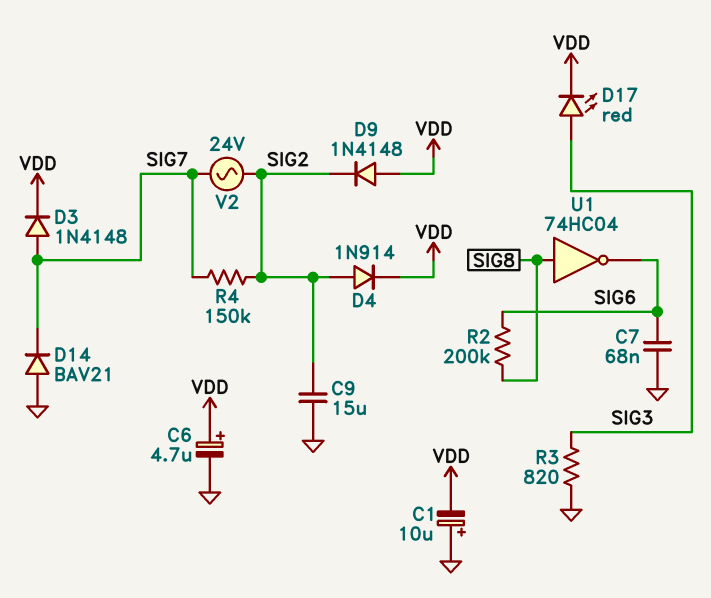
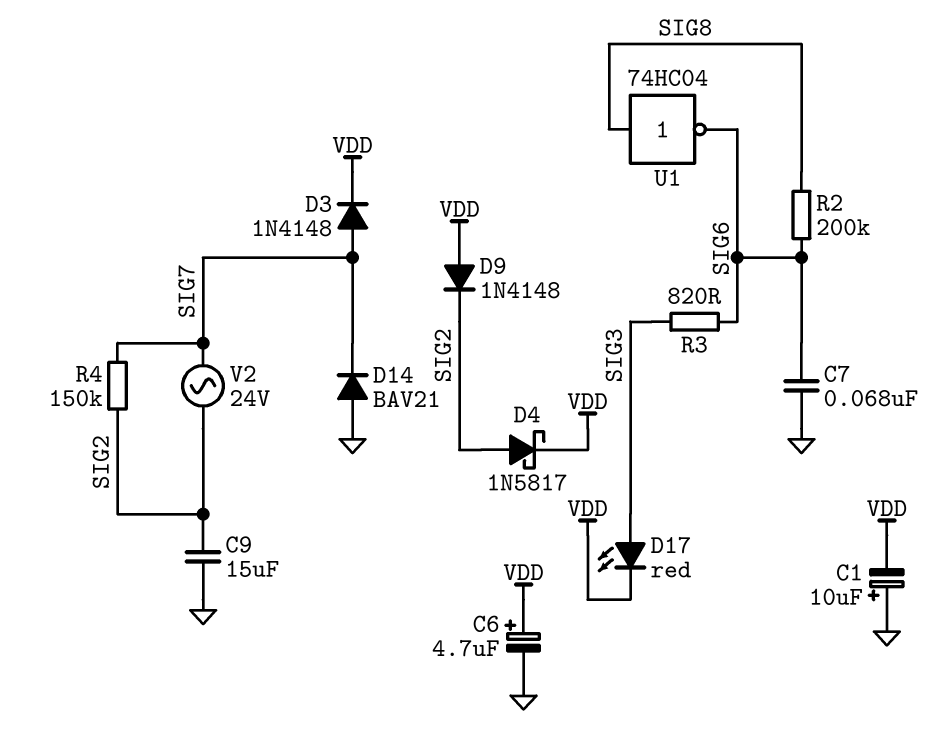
D4: diode 1N914 (A SIG2, K VDD) -> schottky 1N5817 (A SIG2, K VDD)
R3: 820 (GND, SIG3) -> 820 (SIG3, SIG6)

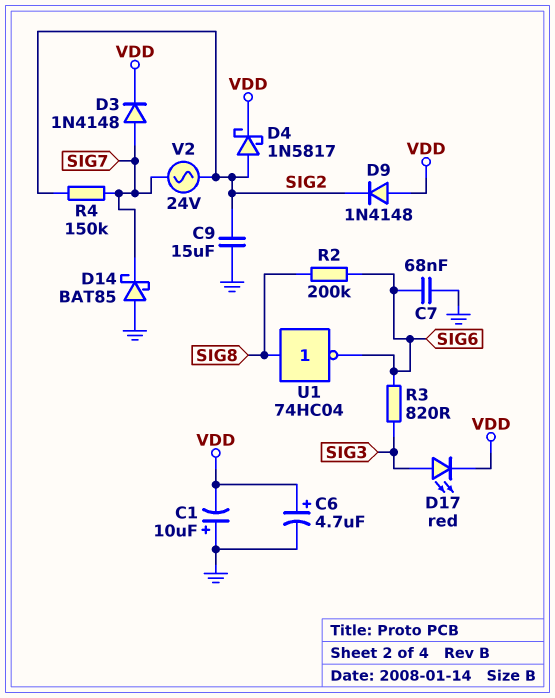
D14: diode BAV21 (A GND, K SIG7) -> schottky BAT85 (A GND, K SIG7)

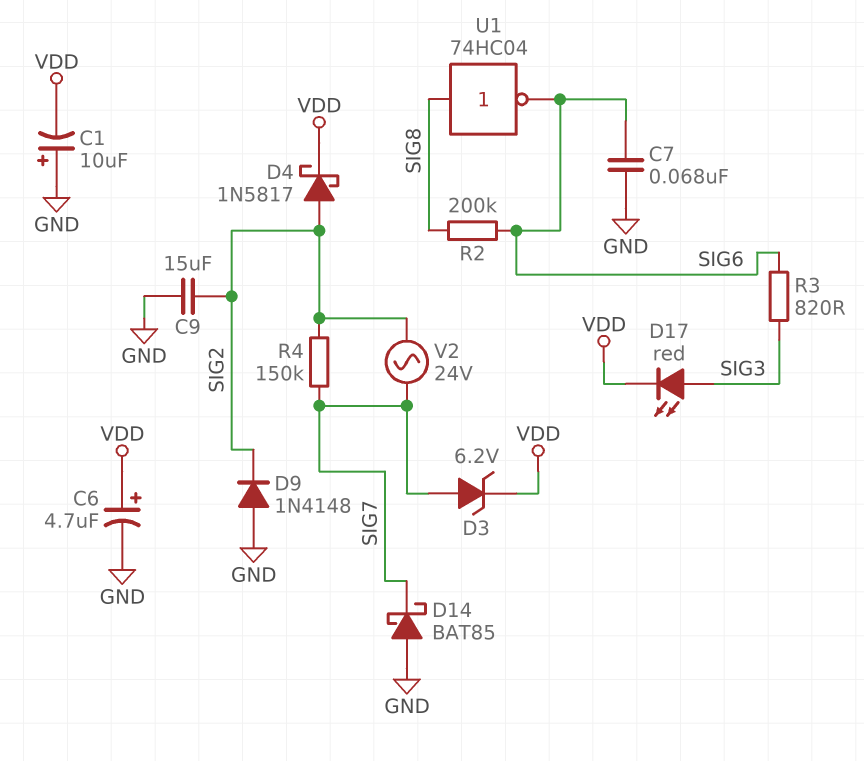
D3: diode 1N4148 (A SIG7, K VDD) -> zener 6.2V (A SIG7, K VDD)
D9: diode 1N4148 (A VDD, K SIG2) -> diode 1N4148 (A GND, K SIG2)

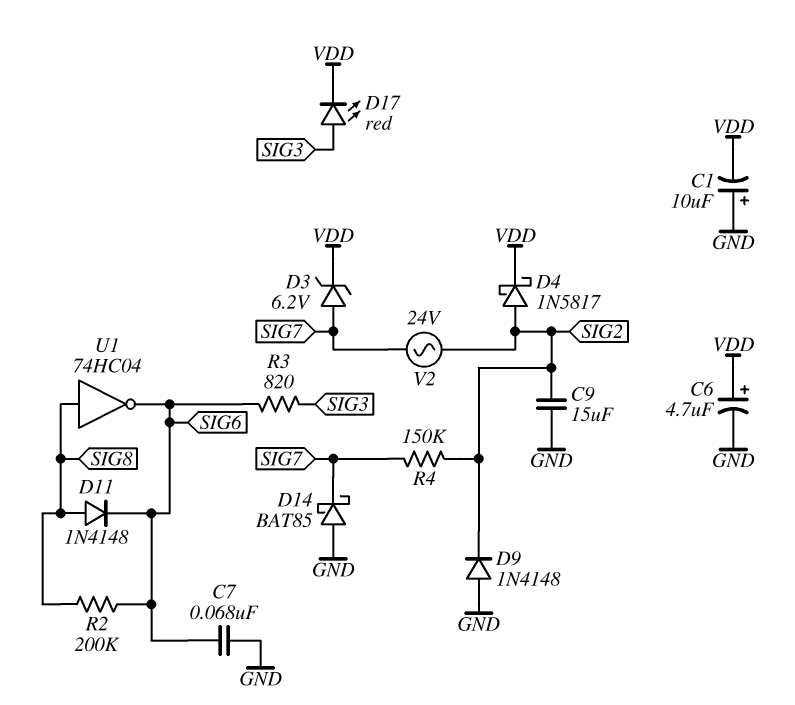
D11: none -> diode 1N4148 (A SIG8, K SIG6)

